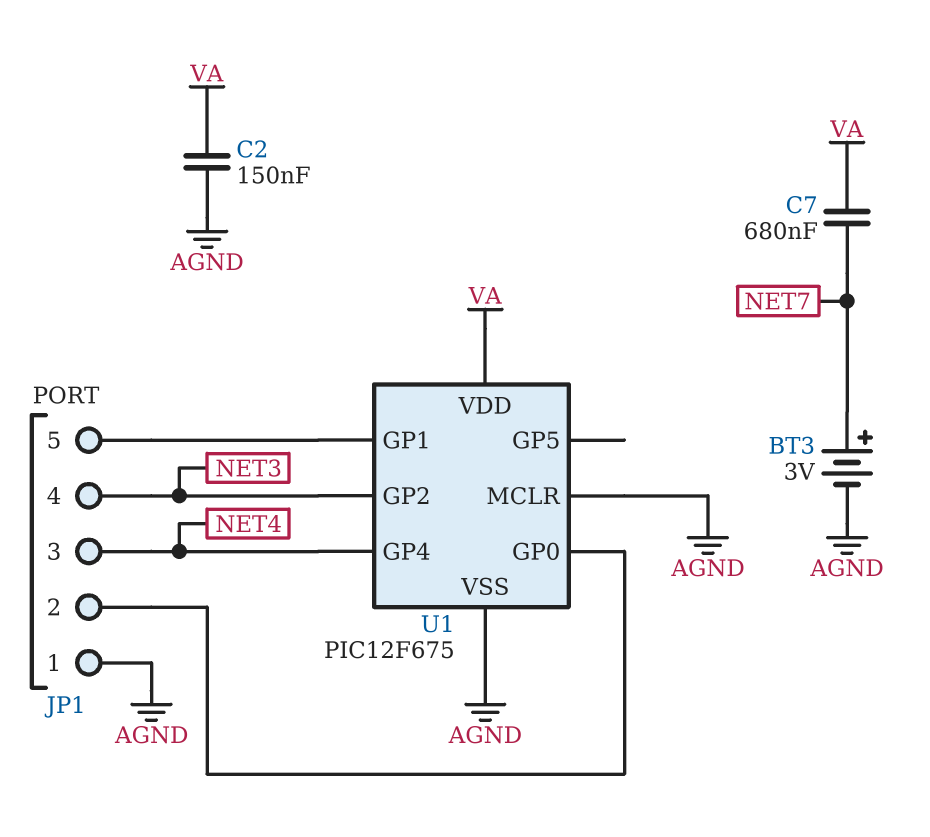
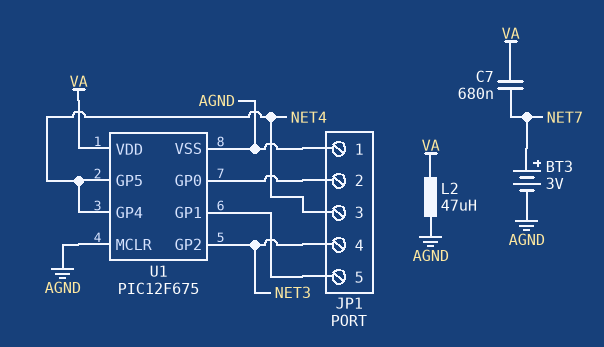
C2: 150nF (AGND, VA) -> none
L2: none -> 47uH (AGND, VA)
U1 pin GP5: none -> NET4

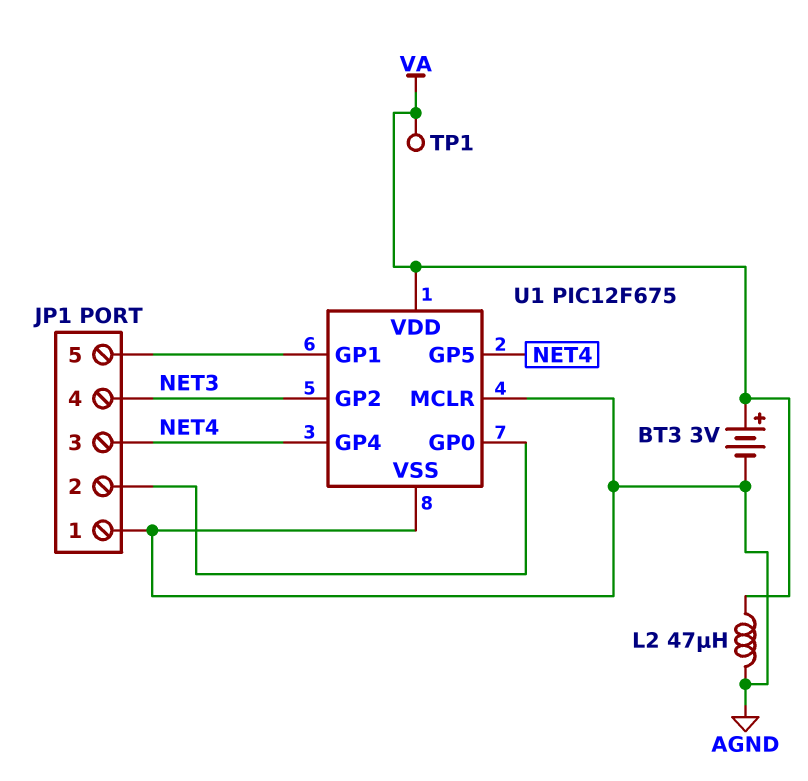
BT3: 3V (plus NET7, minus AGND) -> 3V (plus VA, minus AGND)
C7: 680nF (NET7, VA) -> none
TP1: none -> test point (VA)

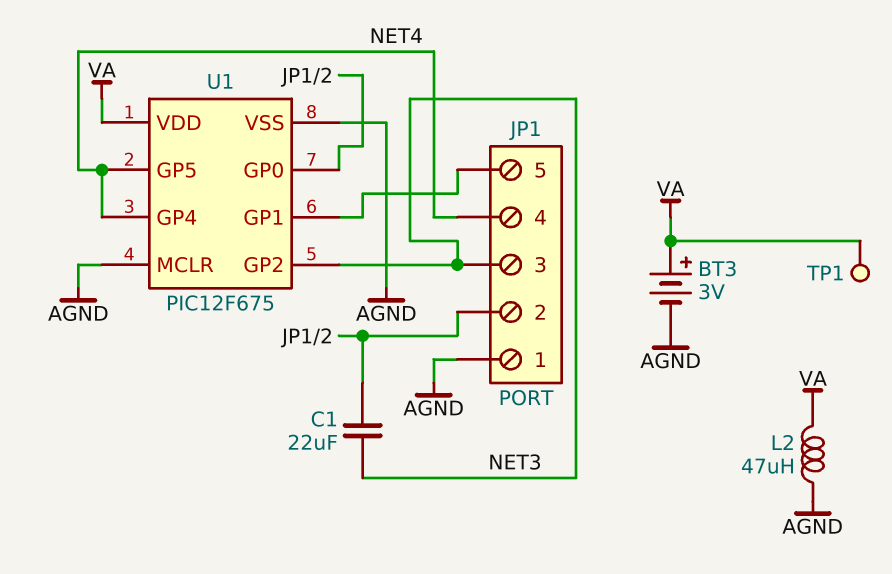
C1: none -> 22uF (JP1/2, NET3)
JP1 pin 3: NET4 -> NET3
JP1 pin 4: NET3 -> NET4

